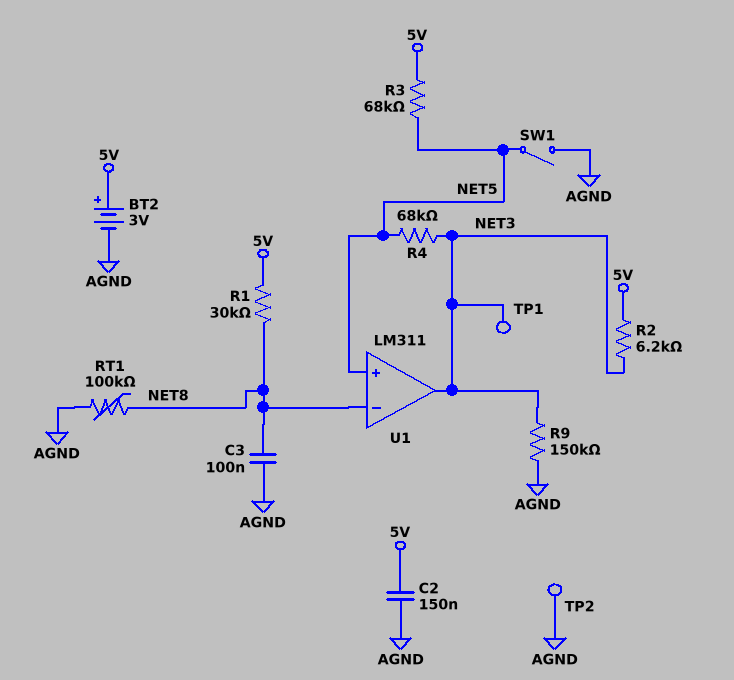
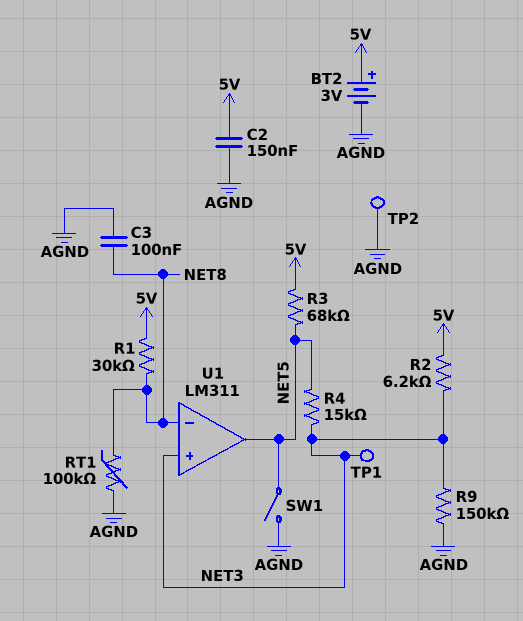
R4: 68k (NET3, NET5) -> 15k (NET3, NET5)
U1 pin in+: NET5 -> NET3
U1 pin out: NET3 -> NET5

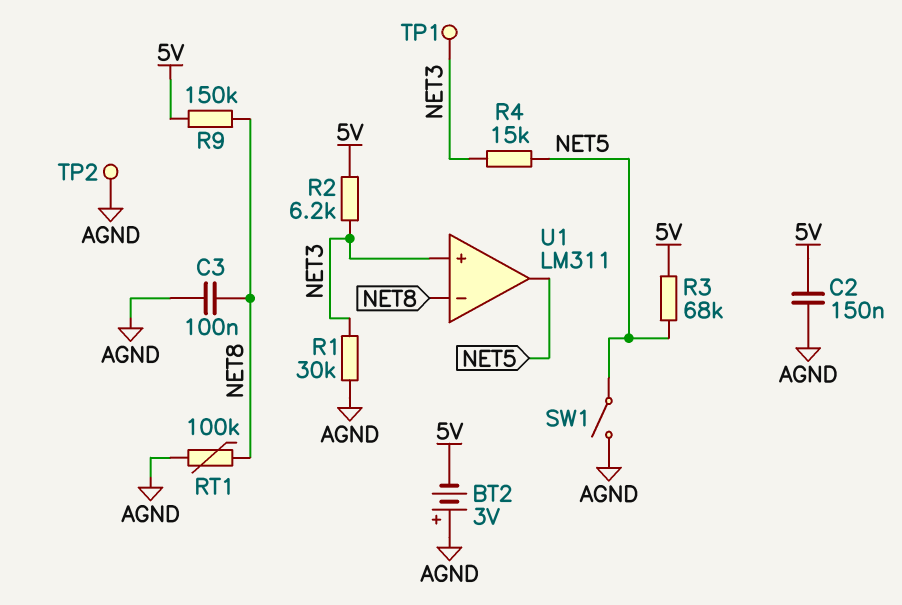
BT2: 3V (plus 5V, minus AGND) -> 3V (plus AGND, minus 5V)
R1: 30k (5V, NET8) -> 30k (AGND, NET3)
R9: 150k (AGND, NET3) -> 150k (5V, NET8)

